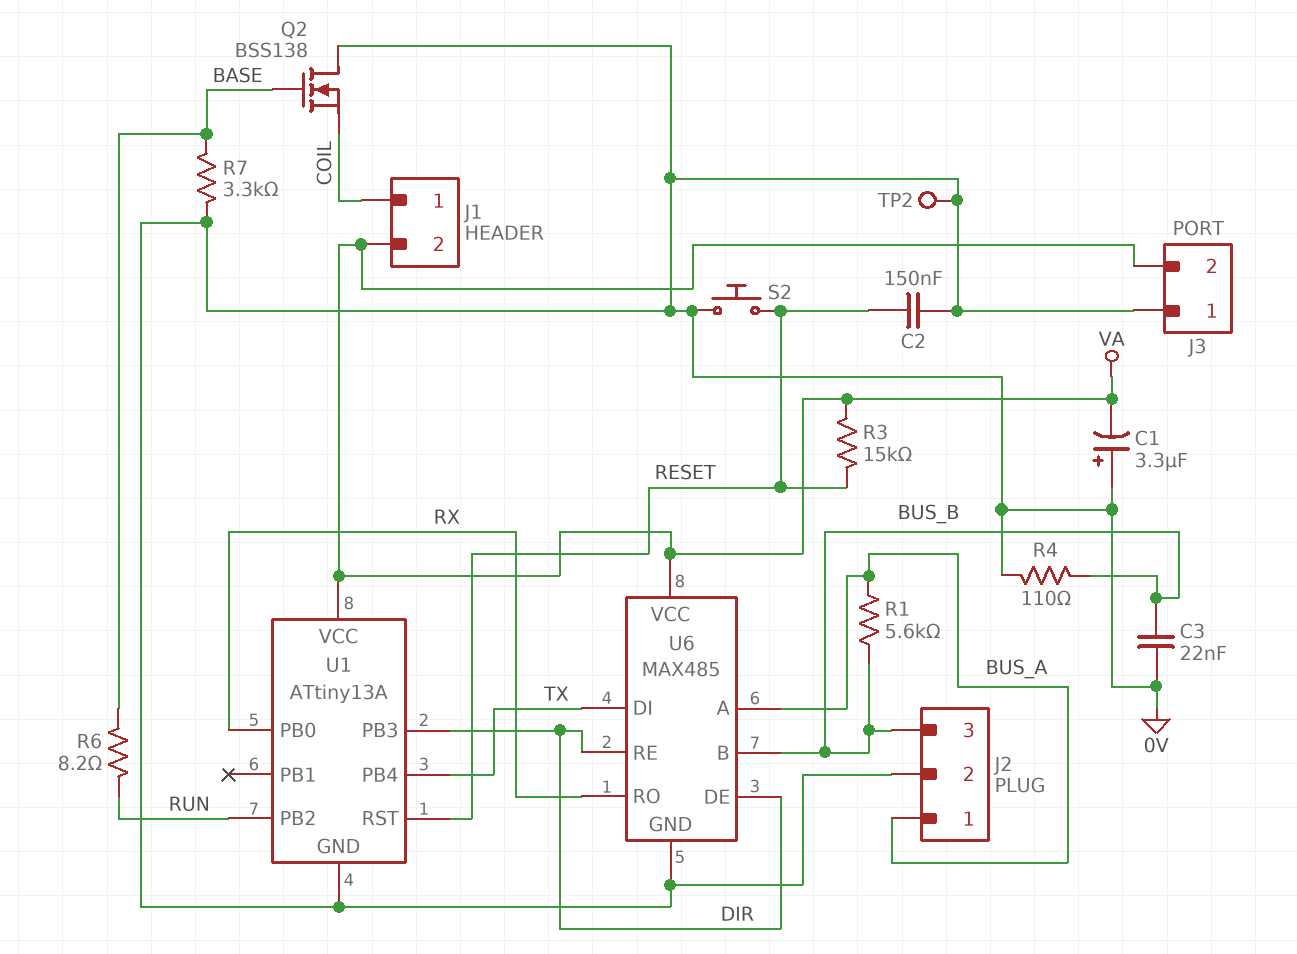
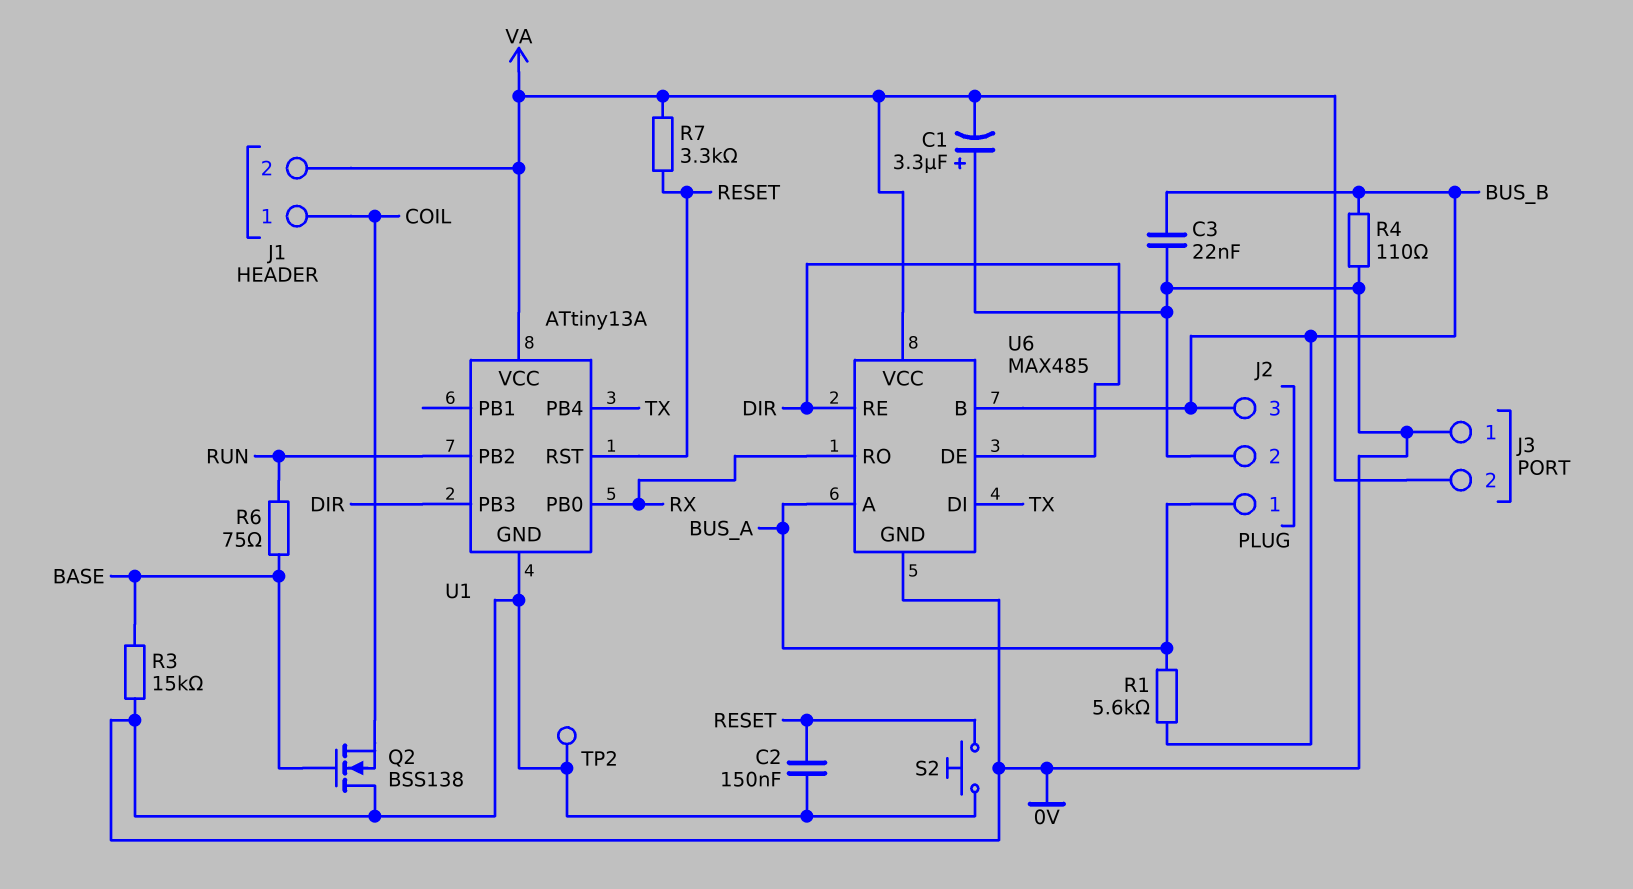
R3: 15k (RESET, VA) -> 15k (0V, BASE)
R6: 8.2 (BASE, RUN) -> 75 (BASE, RUN)
R7: 3.3k (0V, BASE) -> 3.3k (RESET, VA)

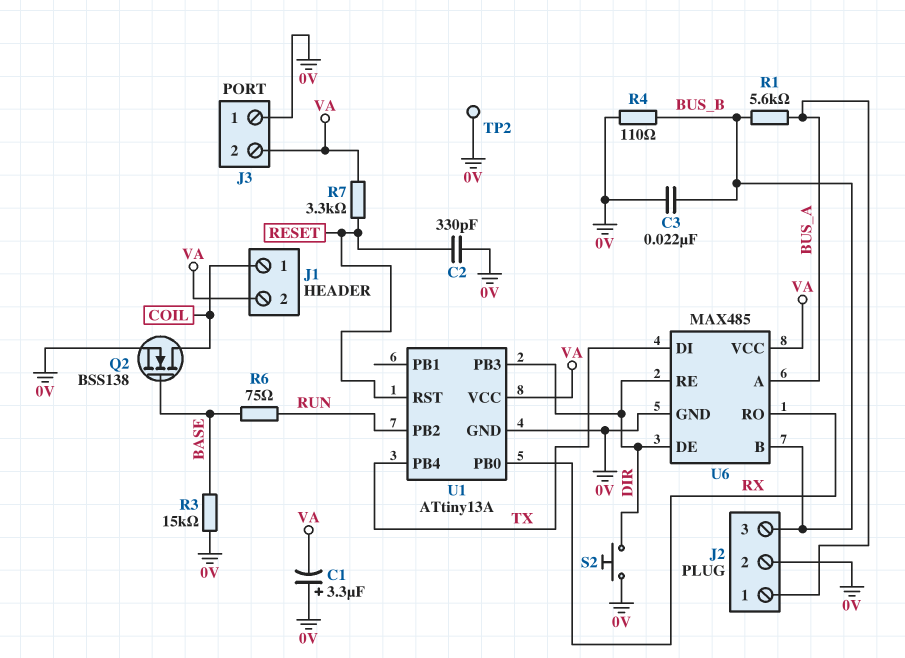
C2: 150nF (0V, RESET) -> 330pF (0V, RESET)
Q2: NMOS BSS138 (G BASE, D 0V, S COIL) -> NMOS BSS138 (G BASE, D COIL, S 0V)
S2: button (0V, RESET) -> button (0V, DIR)

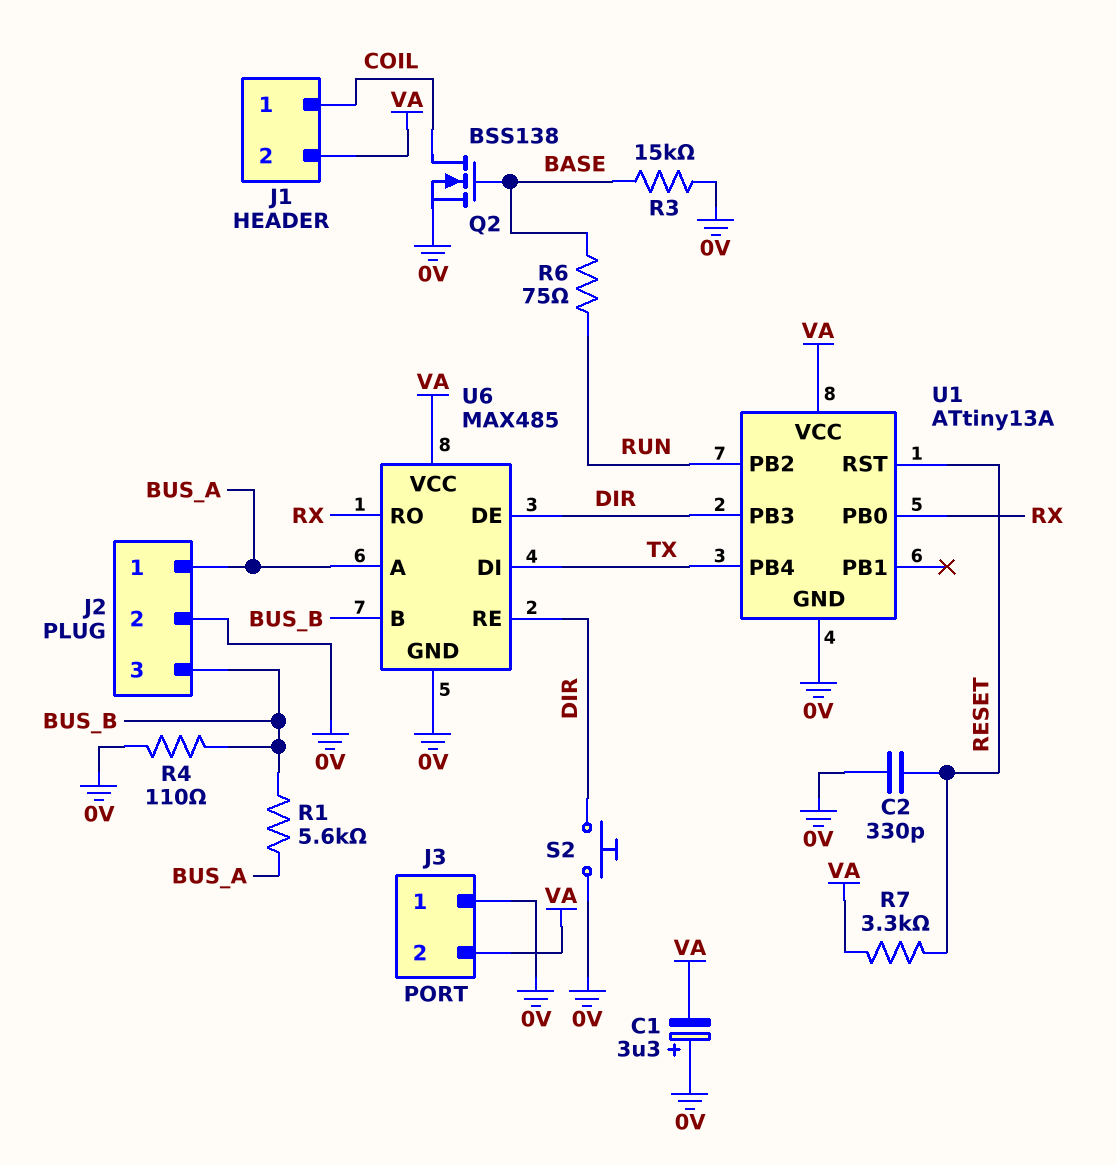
C3: 22nF (0V, BUS_B) -> none
TP2: test point (0V) -> none

